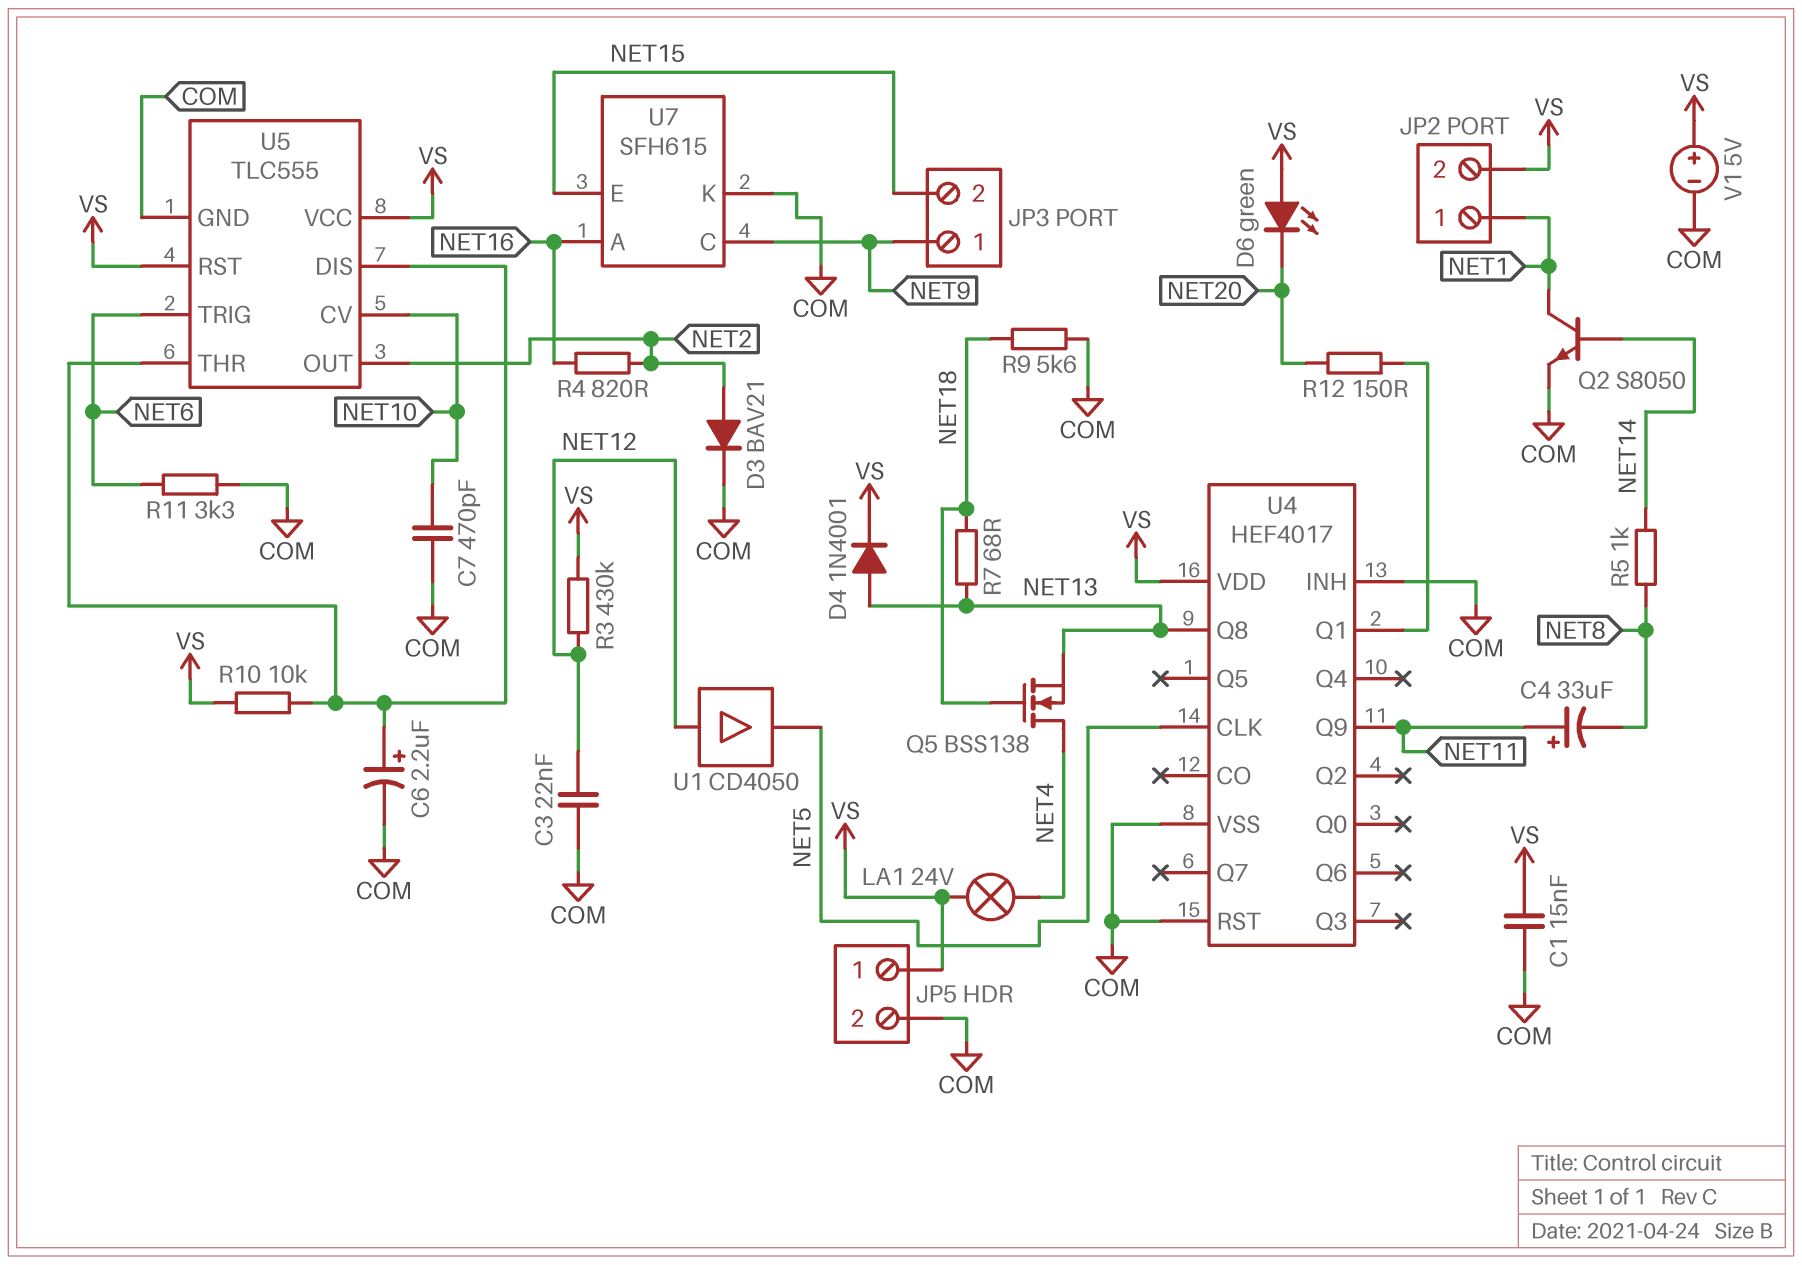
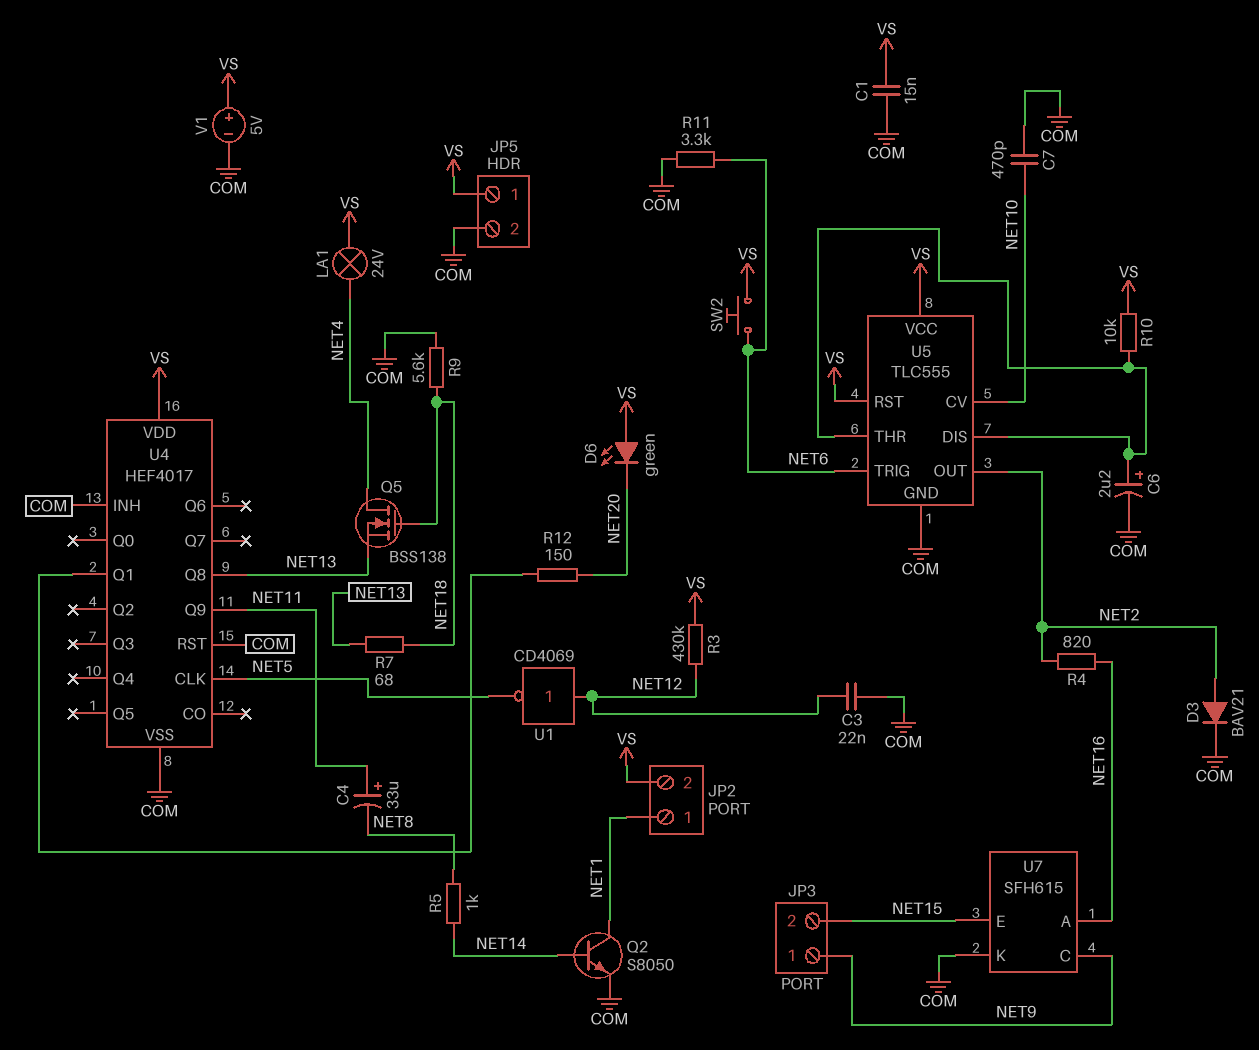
D4: diode 1N4001 (A NET13, K VS) -> none
SW2: none -> button (NET6, VS)
U1: buffer CD4050 (in NET12, out NET5) -> NOT CD4069 (in NET12, out NET5)

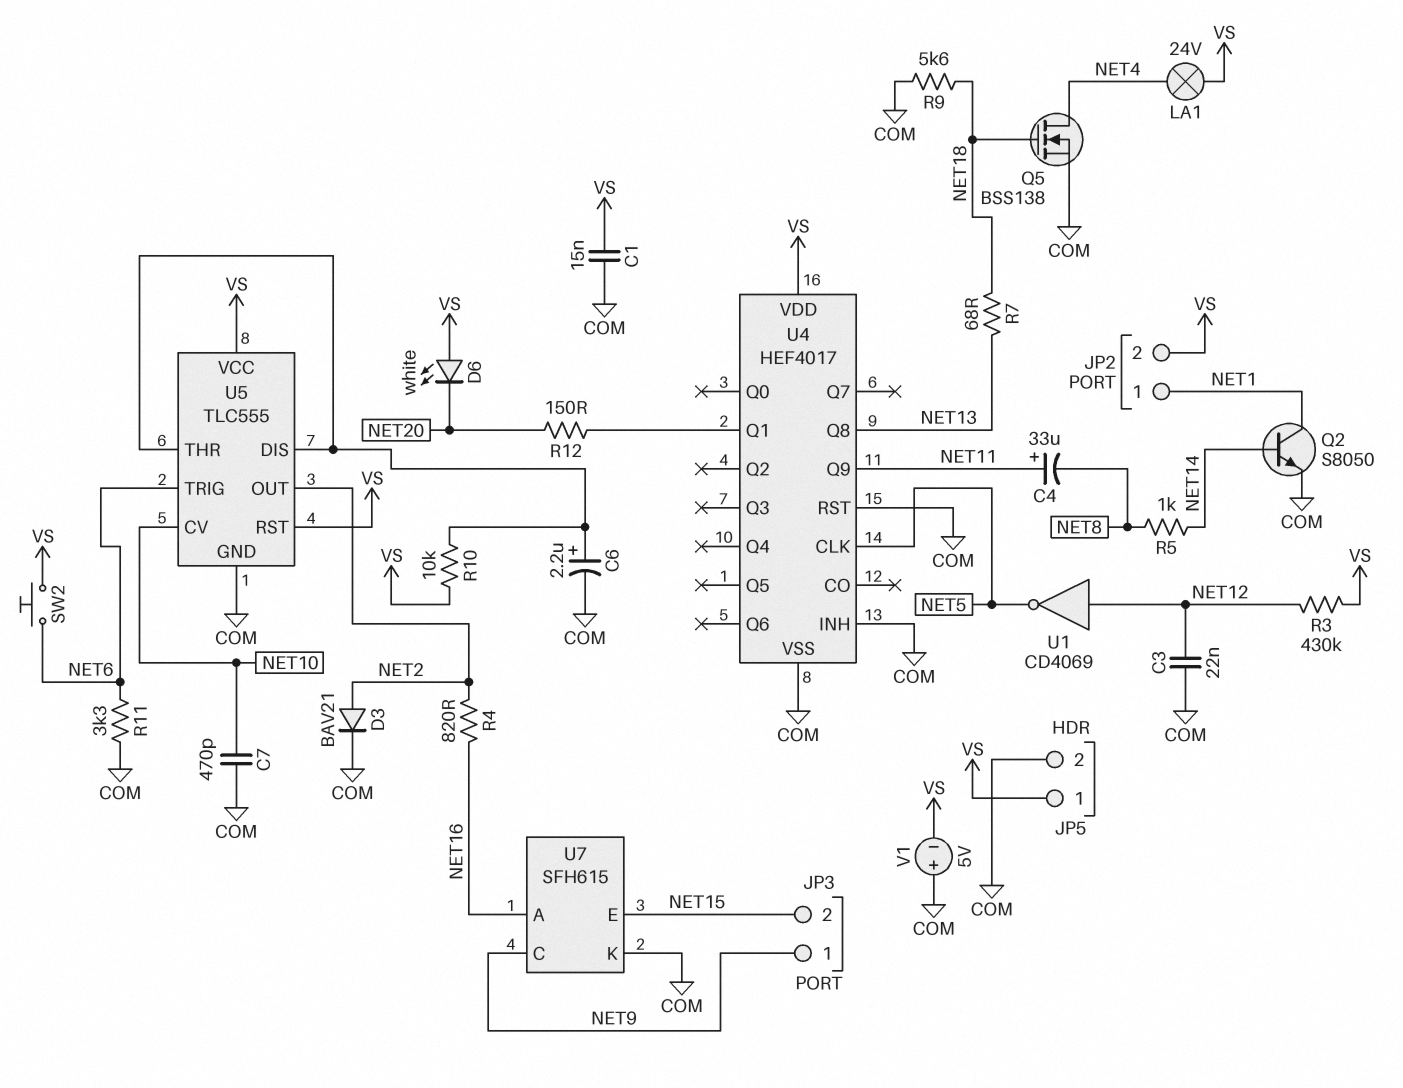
D6: LED green (A VS, K NET20) -> LED white (A VS, K NET20)
Q5: NMOS BSS138 (G NET18, D NET4, S NET13) -> NMOS BSS138 (G NET18, D NET4, S COM)
V1: 5V (plus VS, minus COM) -> 5V (plus COM, minus VS)

